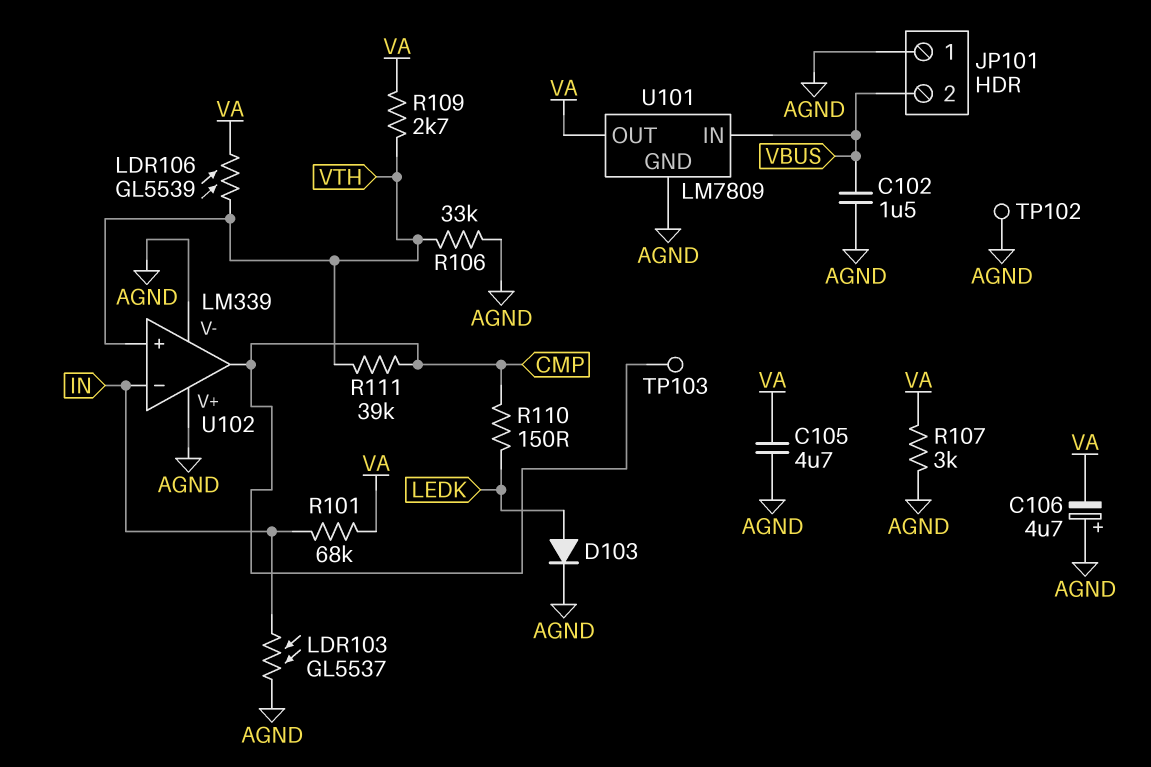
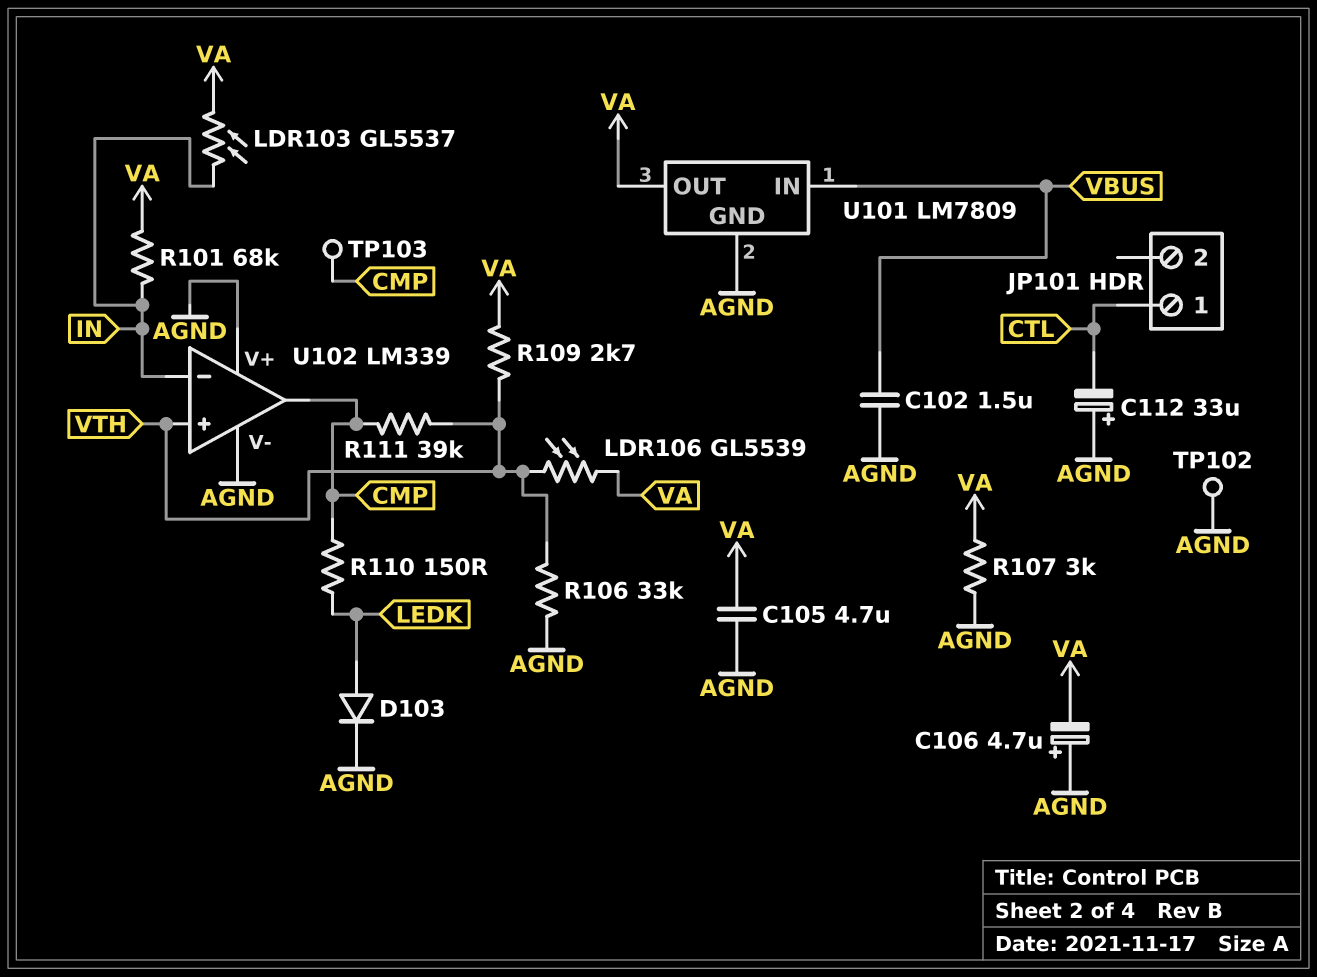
C112: none -> 33uF (plus AGND, minus CTL)
JP101 pin 1: AGND -> CTL
JP101 pin 2: VBUS -> none
LDR103: GL5537 (AGND, IN) -> GL5537 (IN, VA)

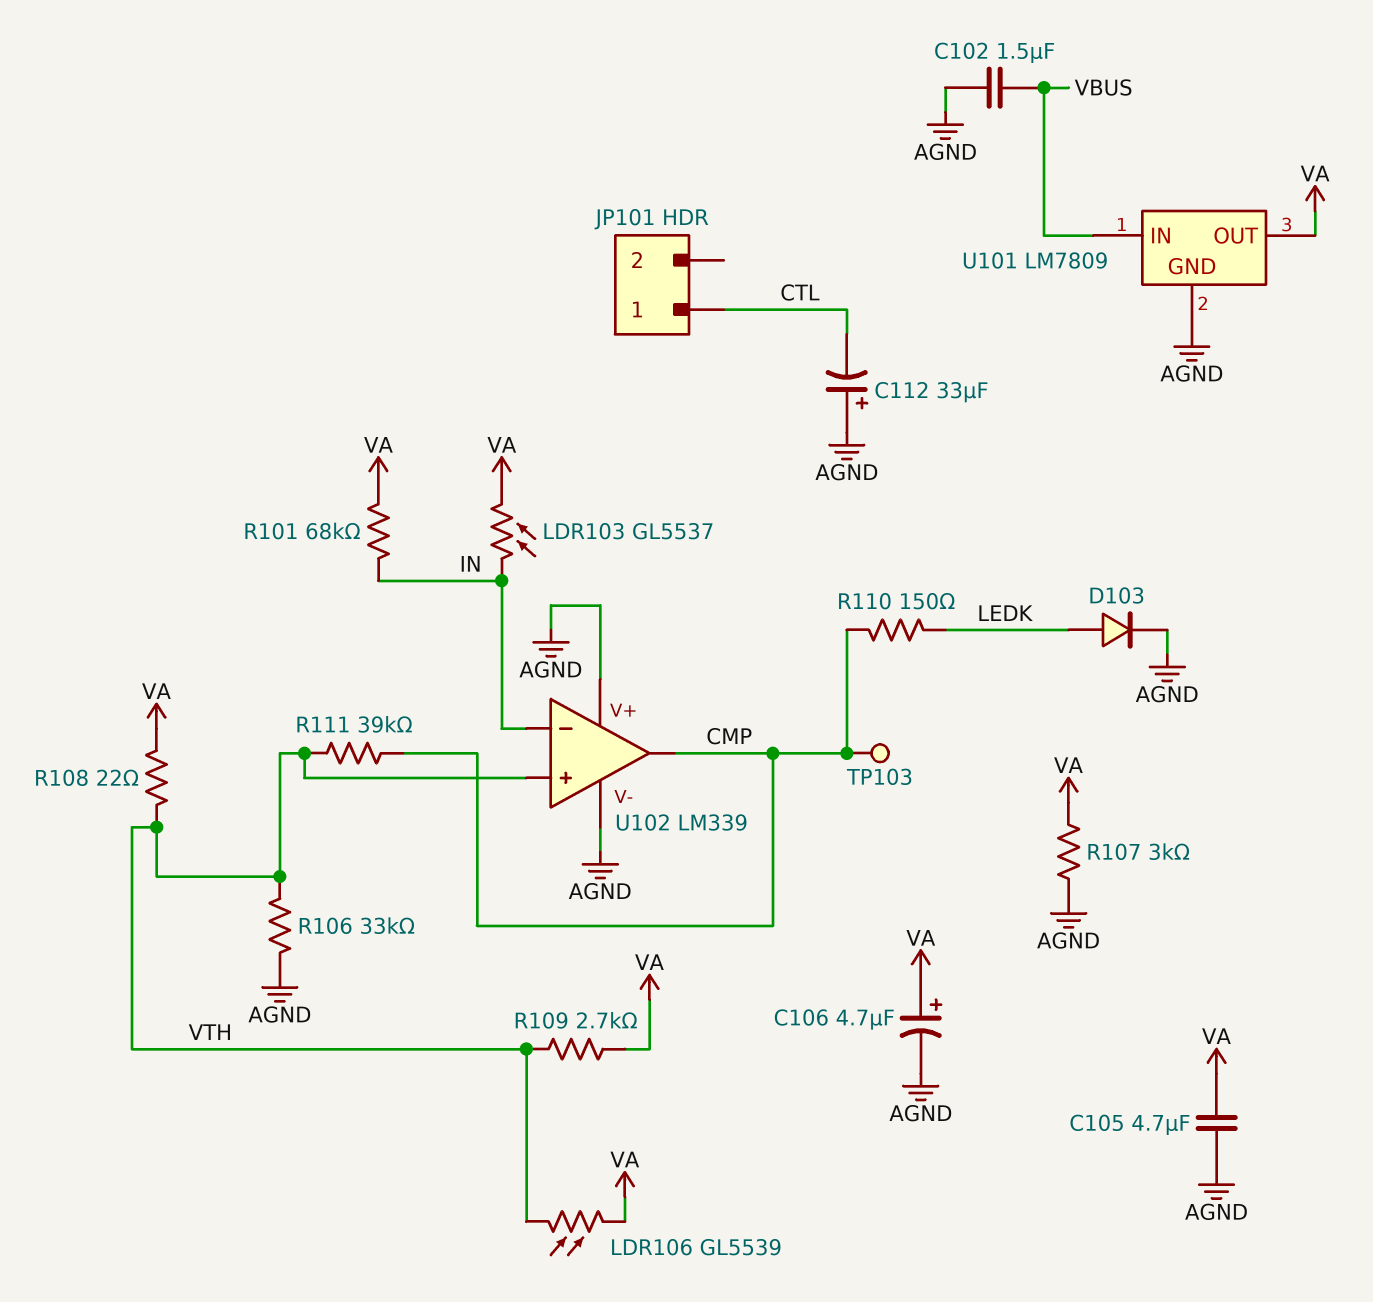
C106: 4.7uF (plus AGND, minus VA) -> 4.7uF (plus VA, minus AGND)
R108: none -> 22 (VA, VTH)
TP102: test point (AGND) -> none

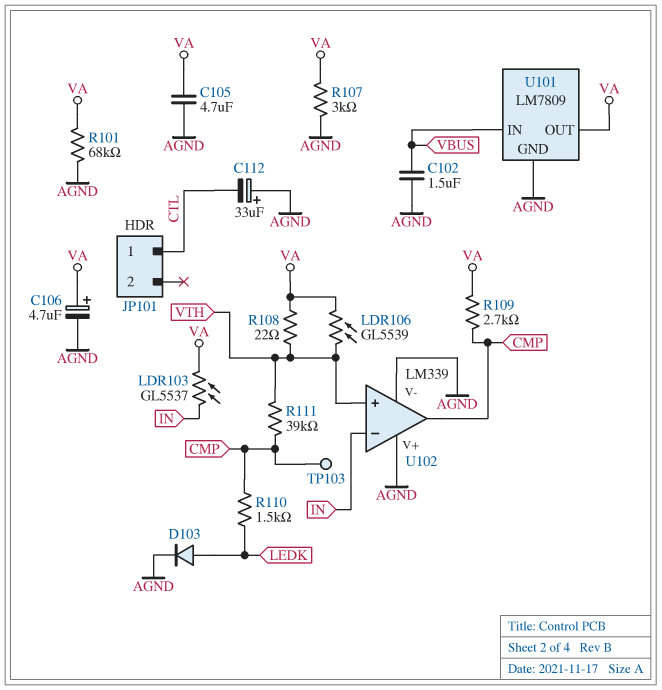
R101: 68k (IN, VA) -> 68k (AGND, VA)
R106: 33k (AGND, VTH) -> none
R109: 2.7k (VA, VTH) -> 2.7k (CMP, VA)
R110: 150 (CMP, LEDK) -> 1.5k (CMP, LEDK)

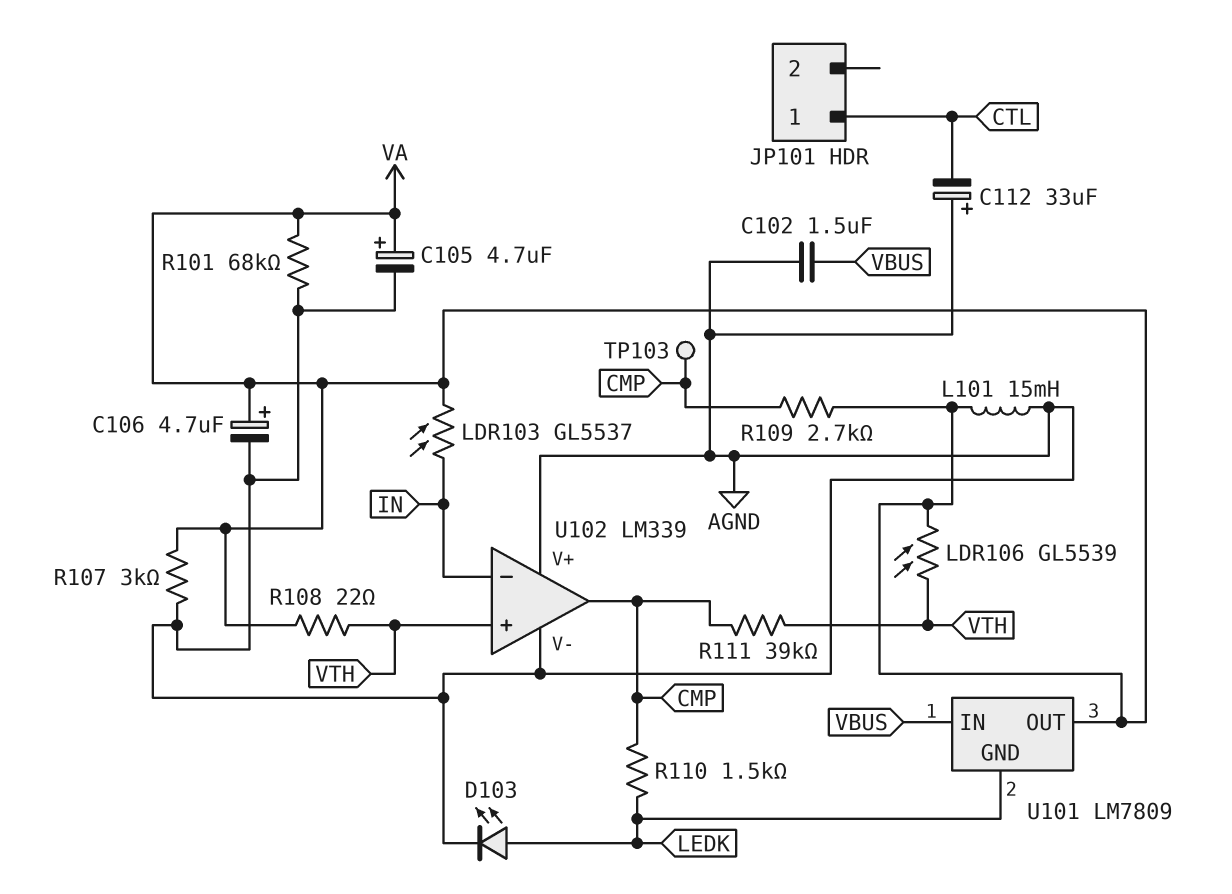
C105: 4.7uF (AGND, VA) -> 4.7uF (plus VA, minus AGND)
D103: diode (A LEDK, K AGND) -> LED (A LEDK, K AGND)
L101: none -> 15mH (AGND, VA)
U101 pin GND: AGND -> LEDK

